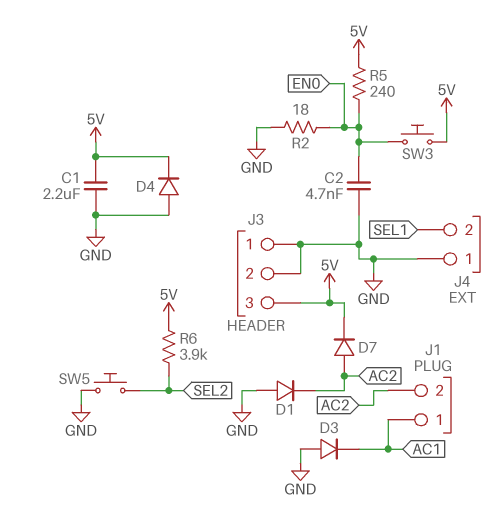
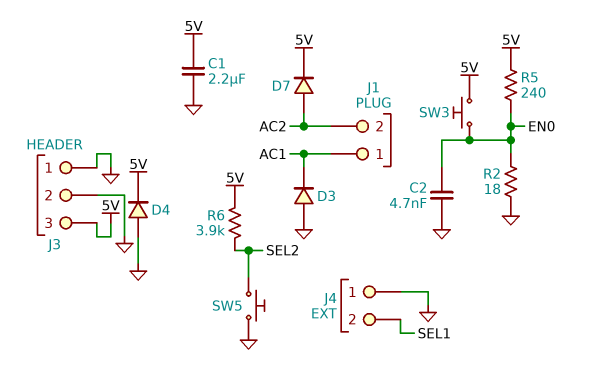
D1: diode (A GND, K AC2) -> none

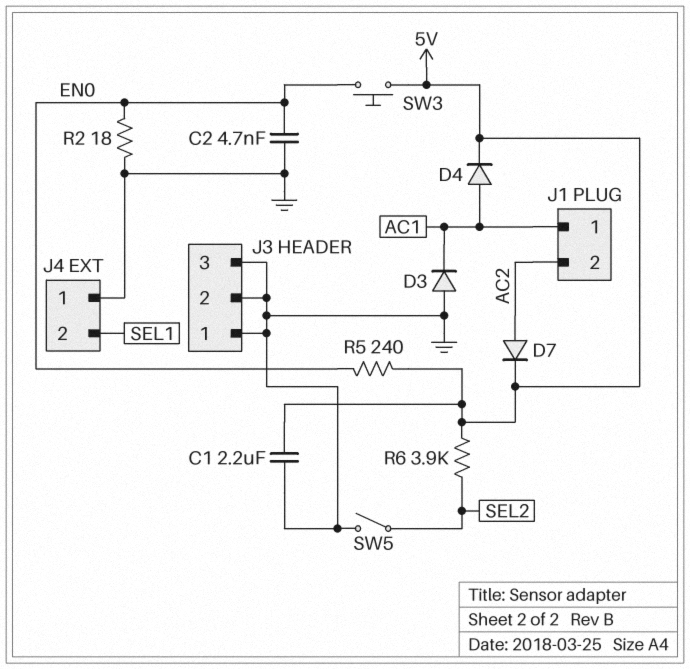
D4: diode (A GND, K 5V) -> diode (A AC1, K 5V)
J3 pin 3: 5V -> GND
SW5: button (GND, SEL2) -> switch (GND, SEL2)

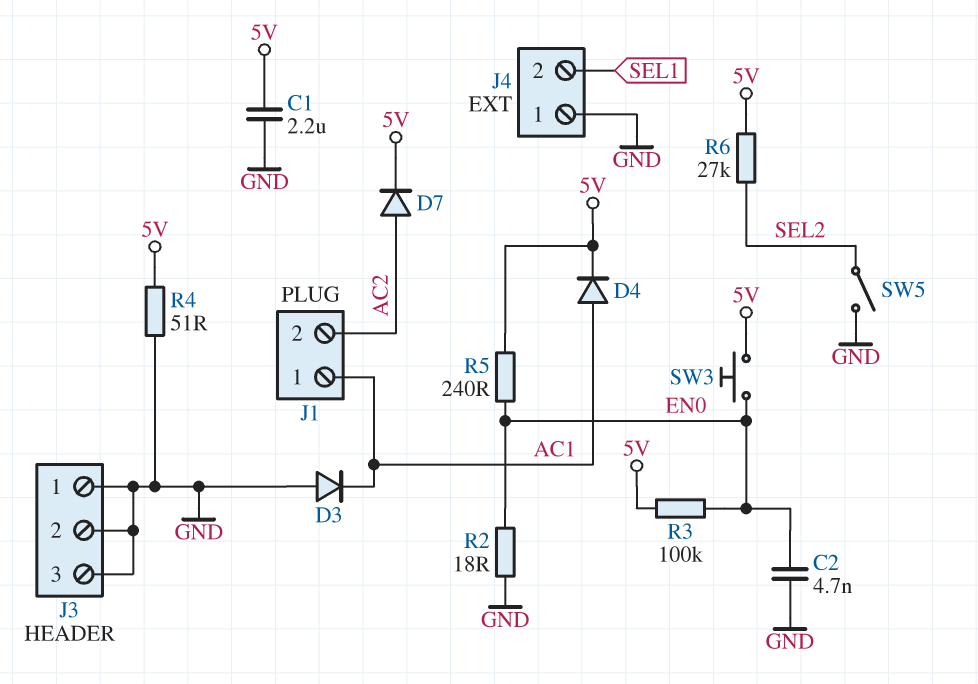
R3: none -> 100k (5V, EN0)
R4: none -> 51 (5V, GND)
R6: 3.9k (5V, SEL2) -> 27k (5V, SEL2)

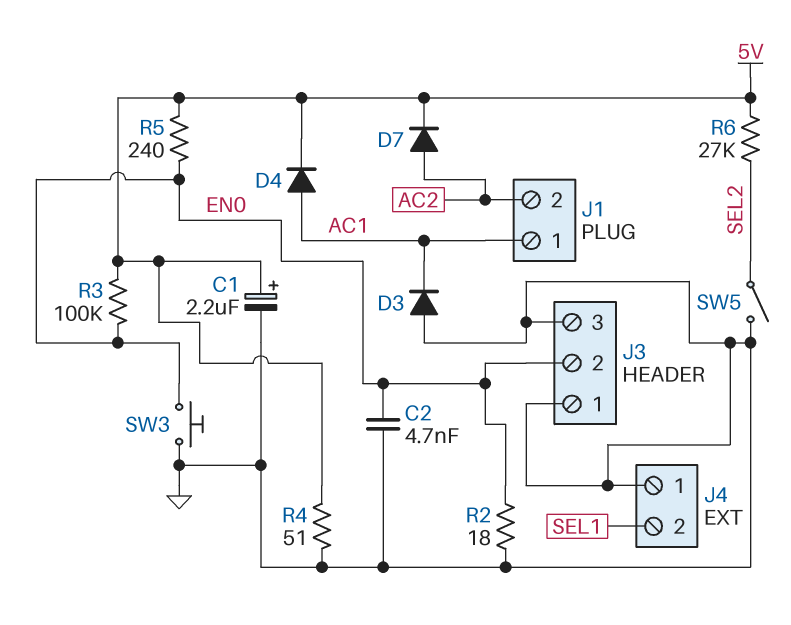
C1: 2.2uF (5V, GND) -> 2.2uF (plus 5V, minus GND)
J3 pin 2: GND -> EN0
SW3: button (5V, EN0) -> button (EN0, GND)

